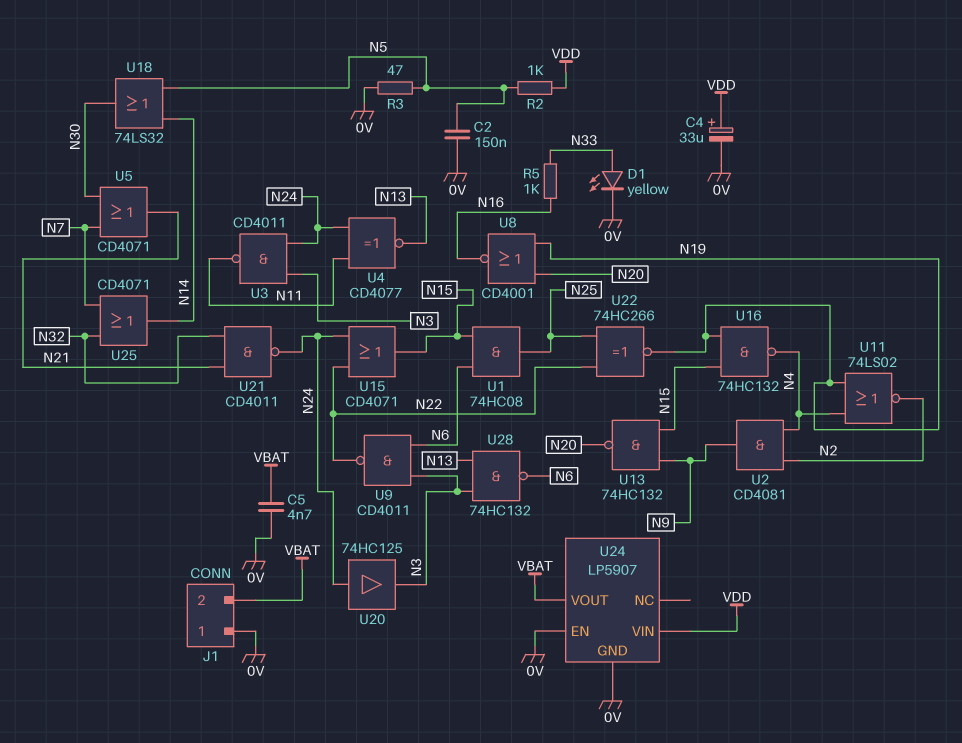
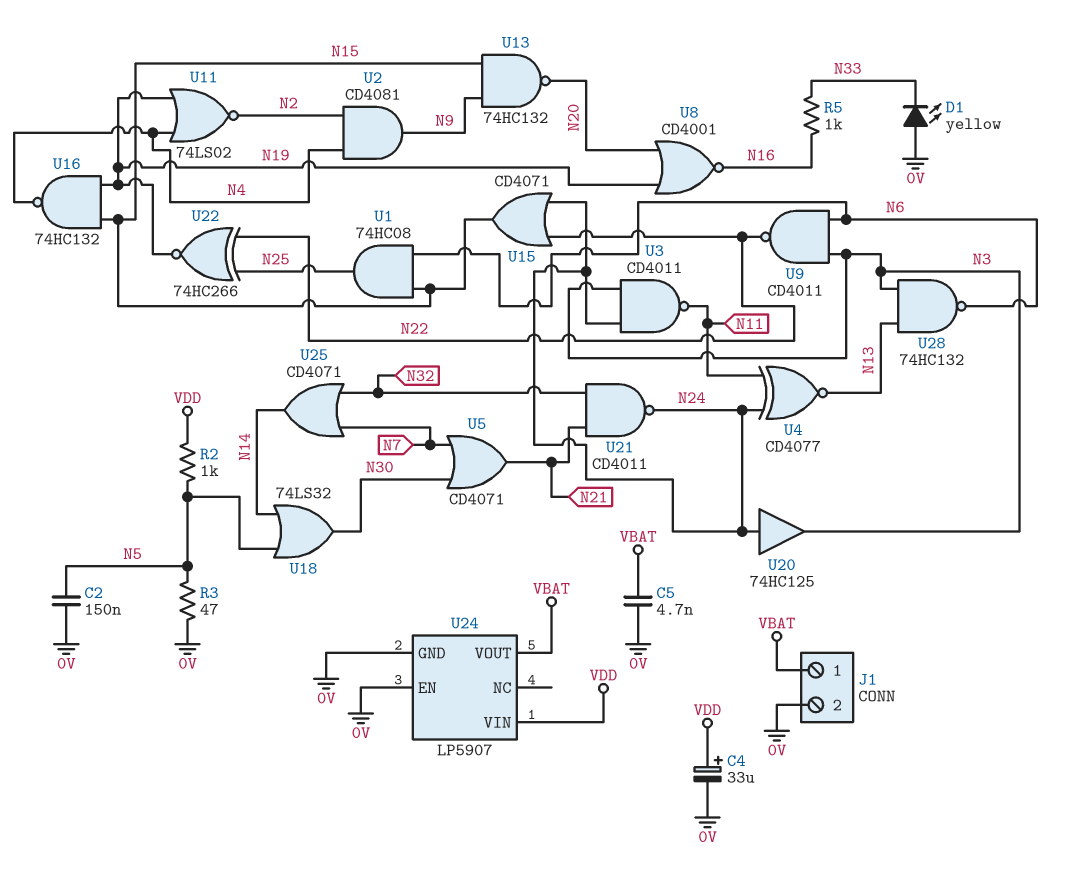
D1: LED yellow (A N33, K 0V) -> LED yellow (A 0V, K N33)
J1 pin 1: 0V -> VBAT
J1 pin 2: VBAT -> 0V

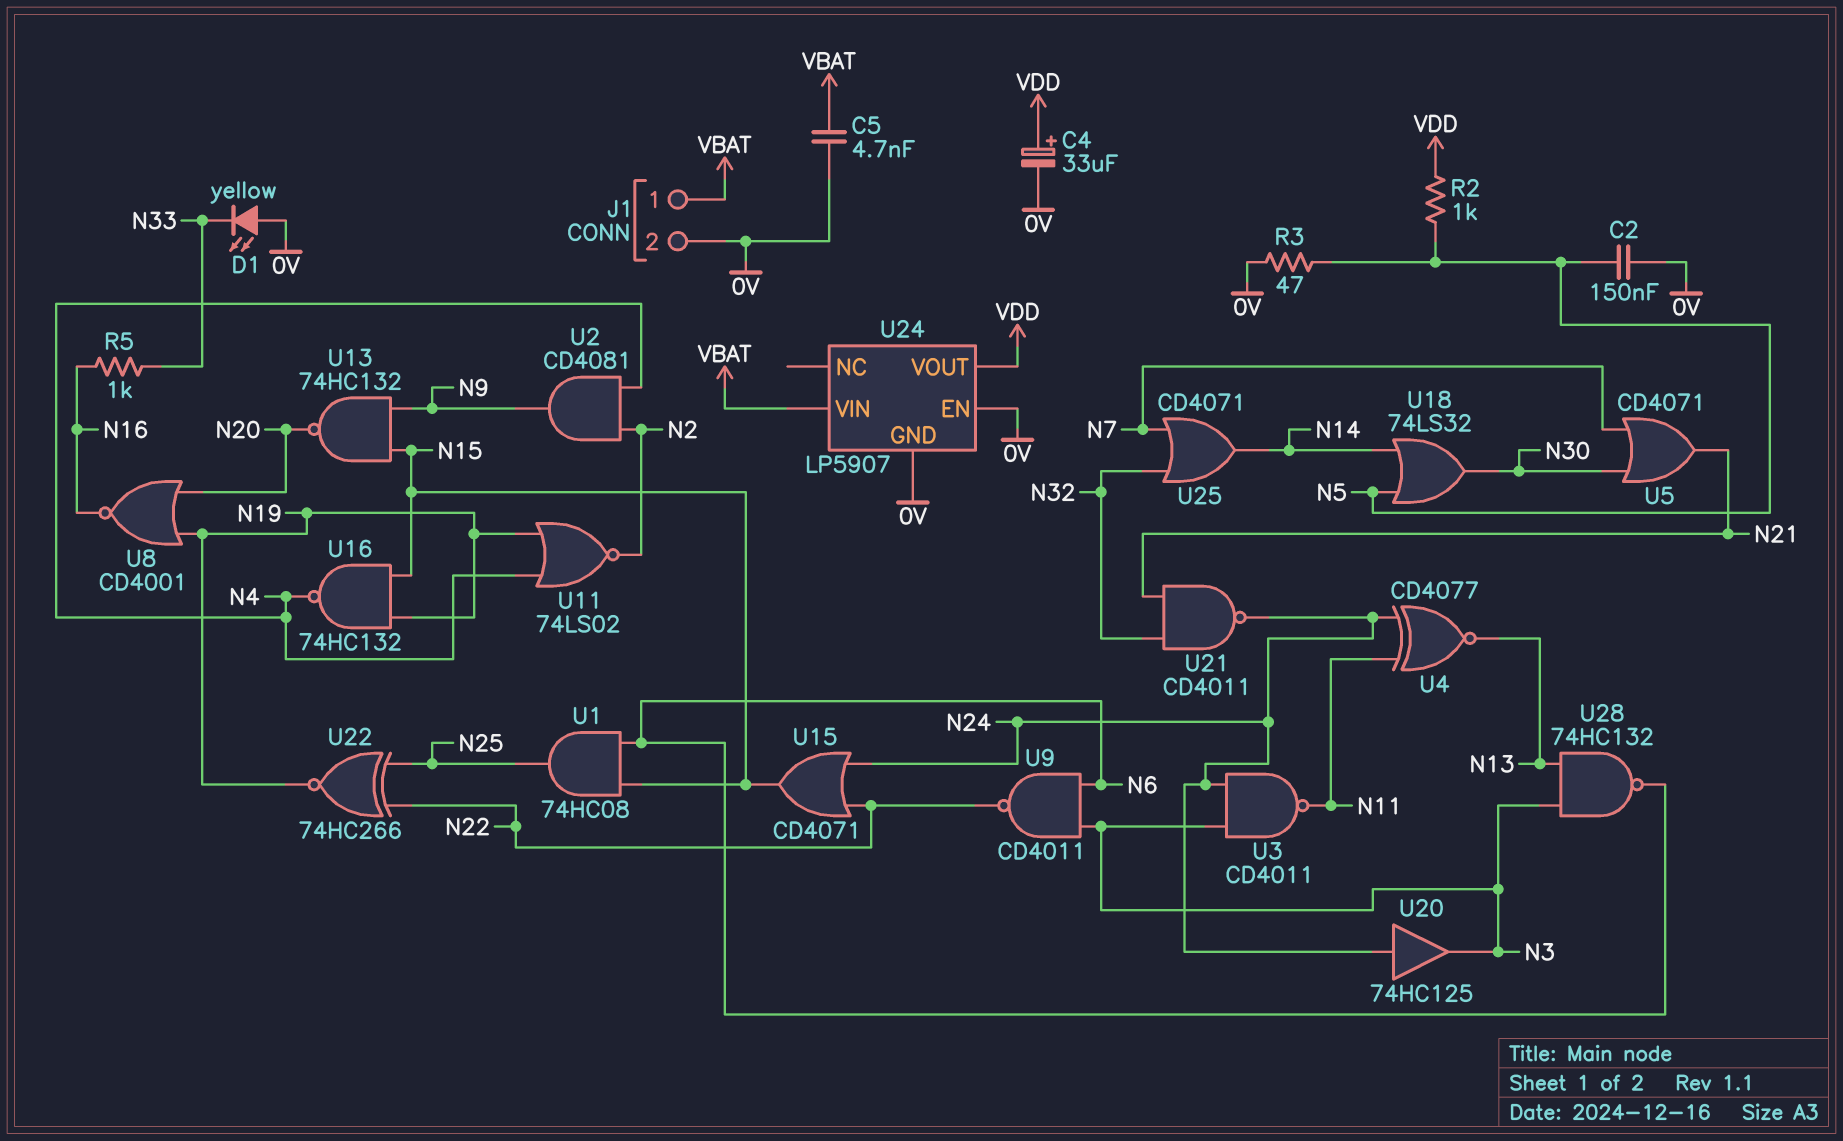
U24 pin VIN: VDD -> VBAT
U24 pin VOUT: VBAT -> VDD

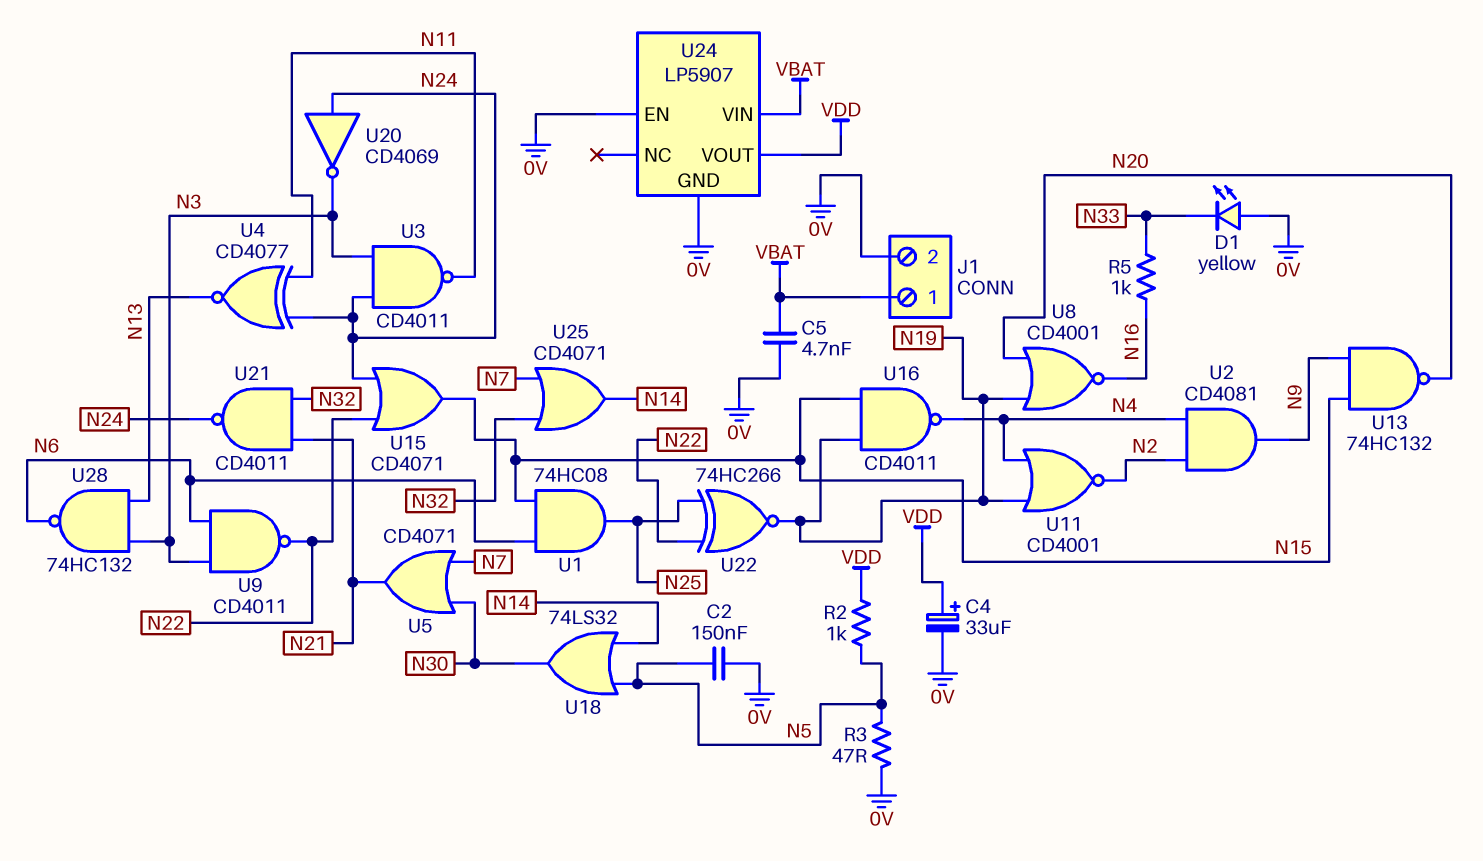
U11: NOR 74LS02 (in N4, in N19, out N2) -> NOR CD4001 (in N4, in N19, out N2)
U16: NAND 74HC132 (in N15, in N19, out N4) -> NAND CD4011 (in N15, in N19, out N4)
U20: buffer 74HC125 (in N24, out N3) -> NOT CD4069 (in N24, out N3)

